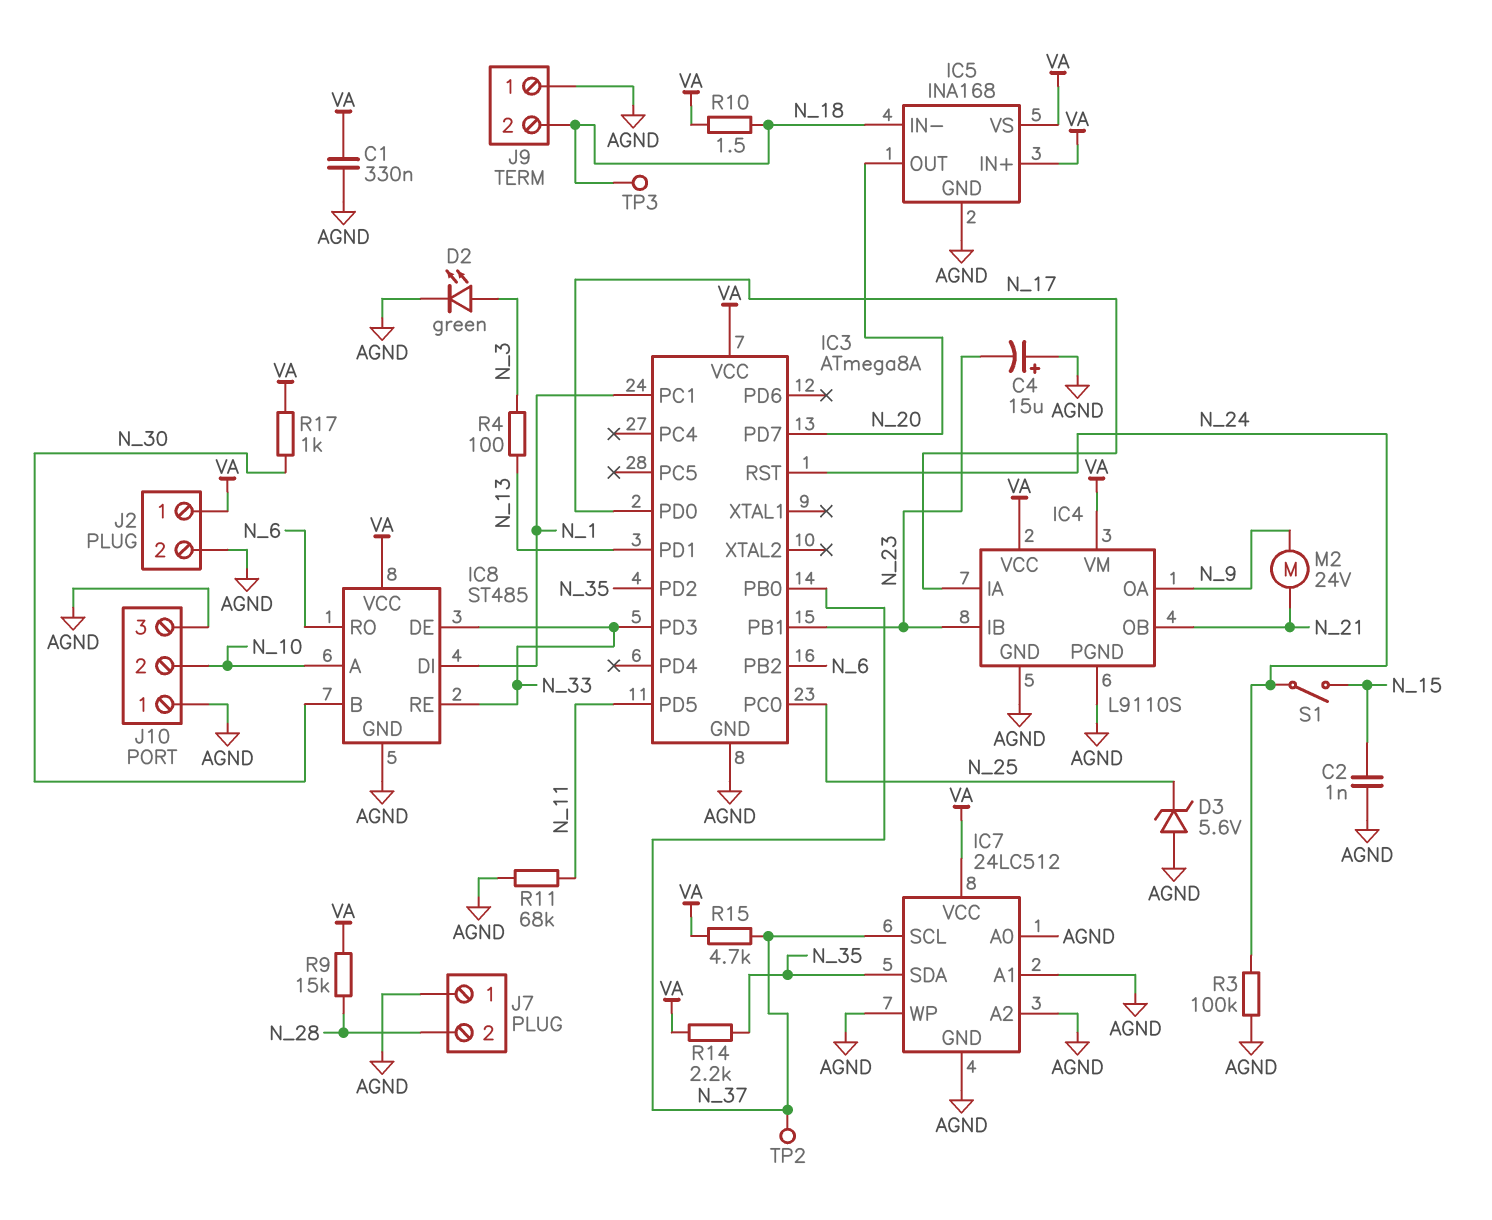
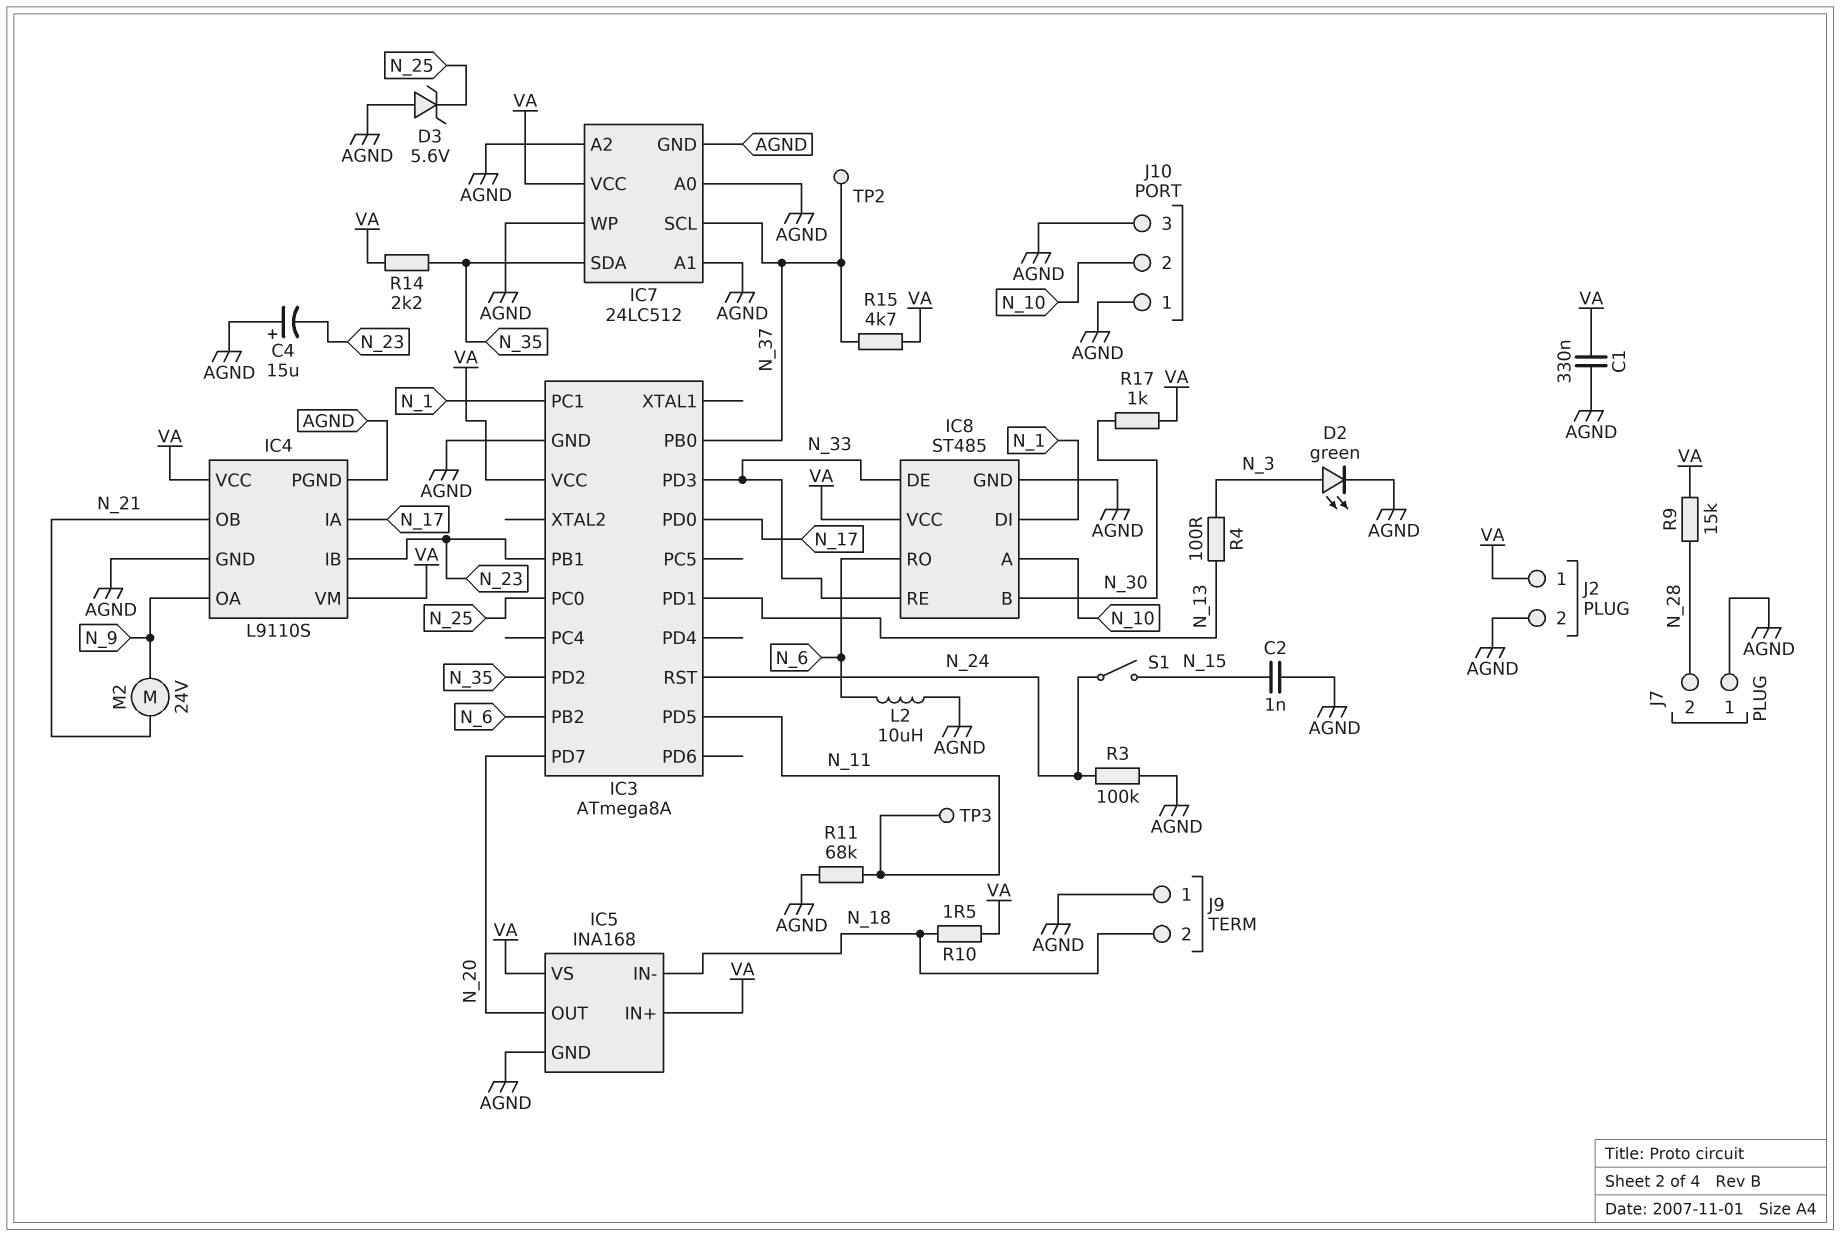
L2: none -> 10uH (AGND, N_6)
TP3: test point (N_18) -> test point (N_11)

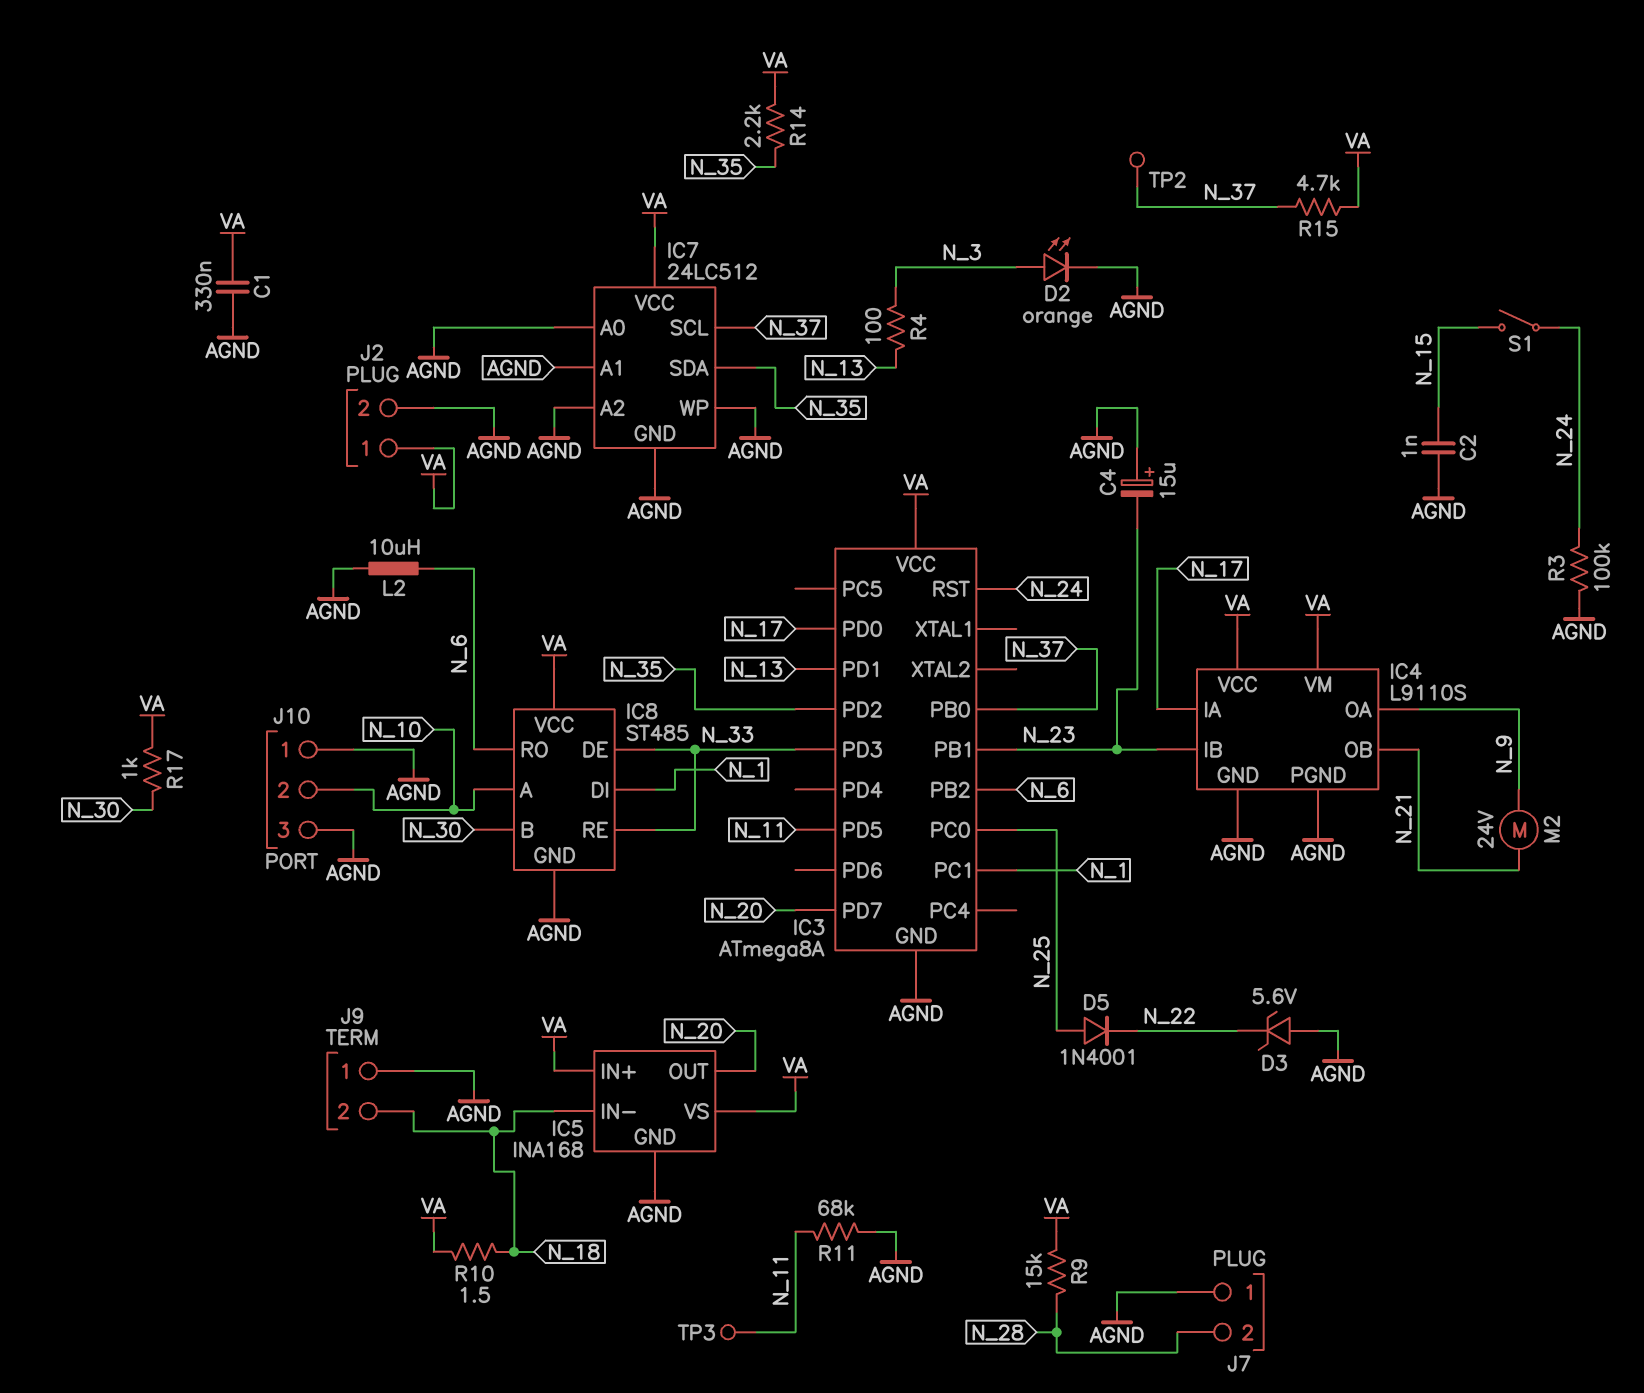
D2: LED green (A N_3, K AGND) -> LED orange (A N_3, K AGND)
D3: zener 5.6V (A AGND, K N_25) -> zener 5.6V (A AGND, K N_22)
D5: none -> diode 1N4001 (A N_25, K N_22)

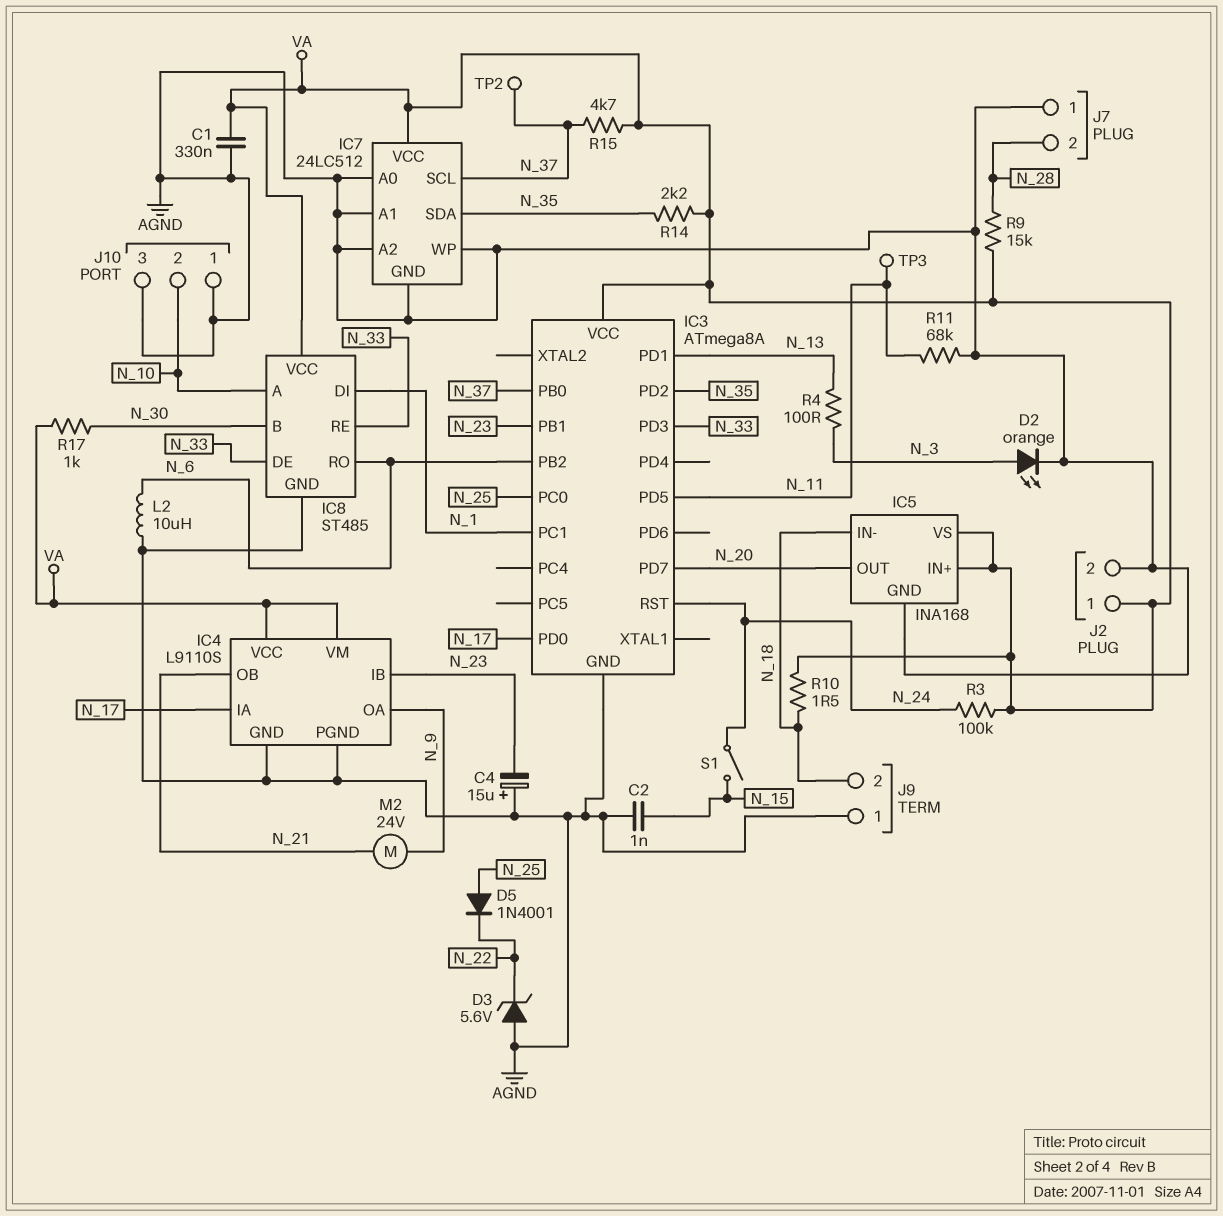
R3: 100k (AGND, N_24) -> 100k (N_24, VA)

